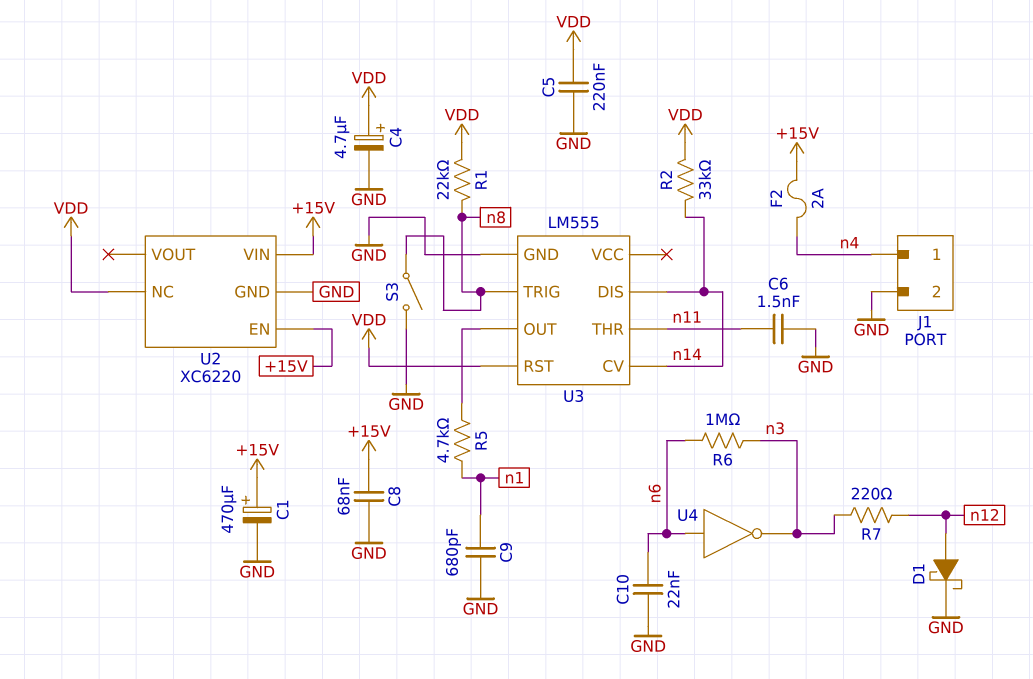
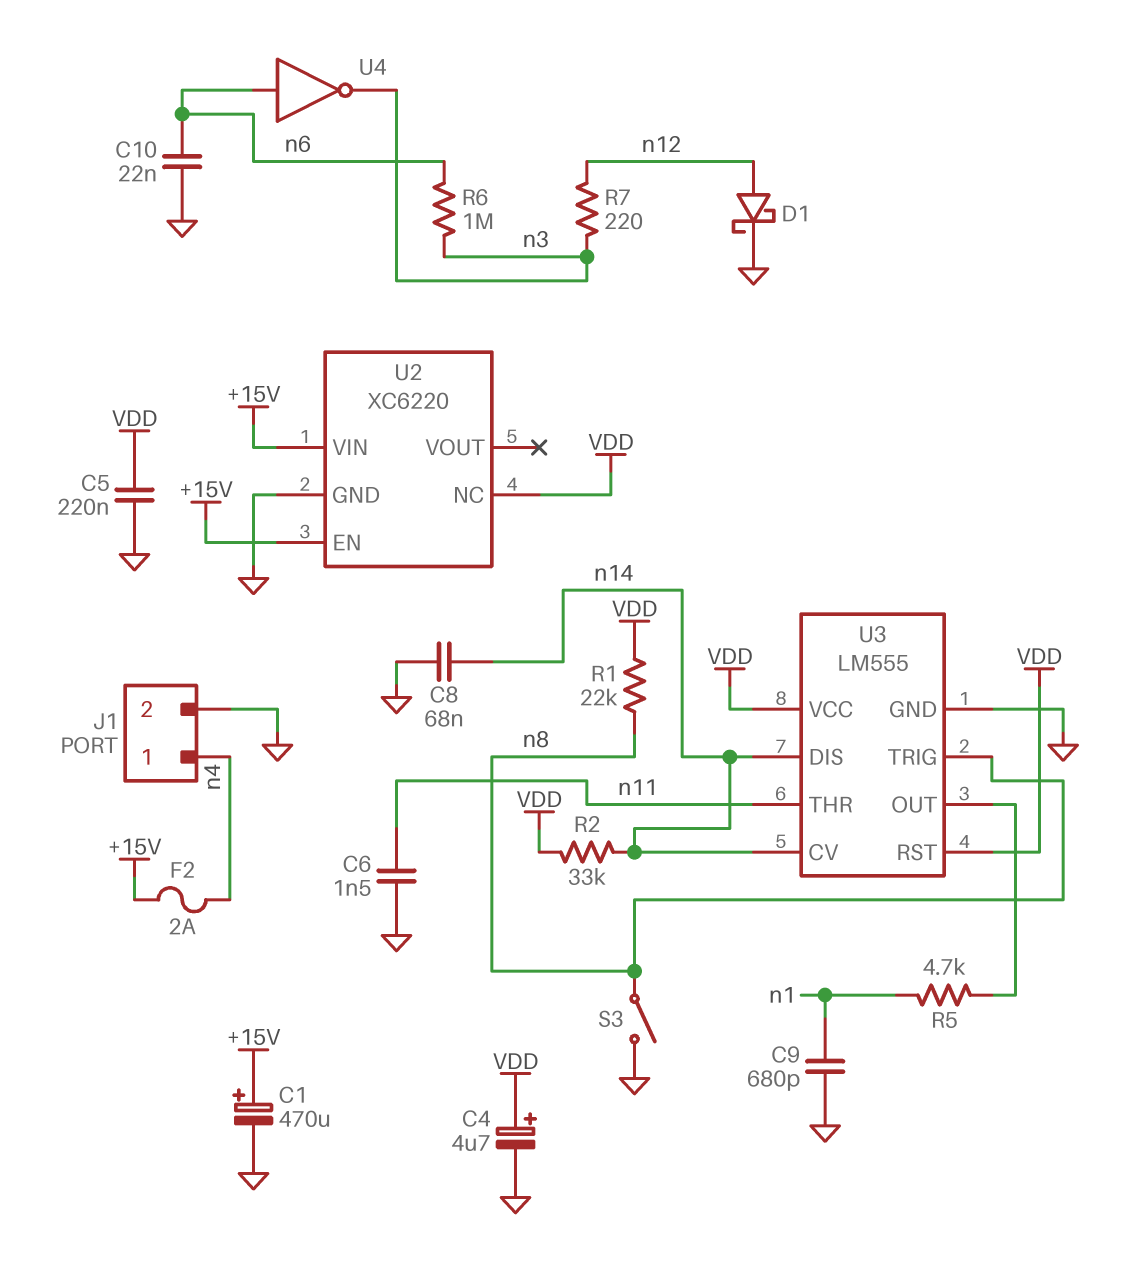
C8: 68nF (+15V, GND) -> 68nF (GND, n14)
U3 pin VCC: none -> VDD

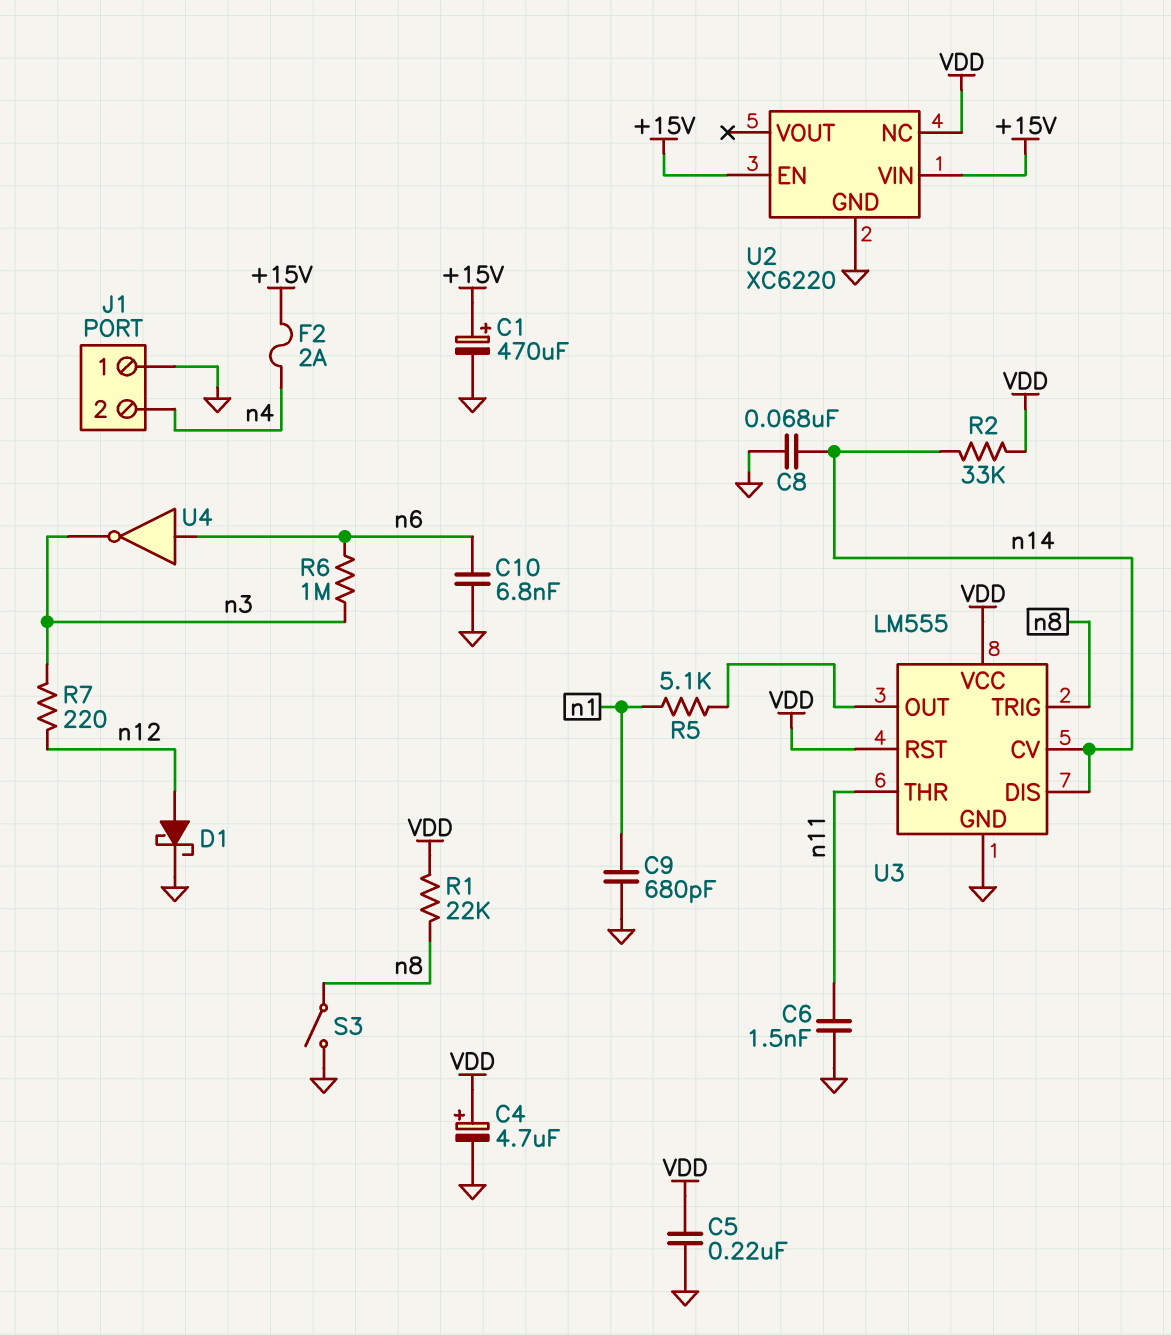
C10: 22nF (GND, n6) -> 6.8nF (GND, n6)
J1 pin 1: n4 -> GND
J1 pin 2: GND -> n4
R5: 4.7k (U3/OUT, n1) -> 5.1k (U3/OUT, n1)

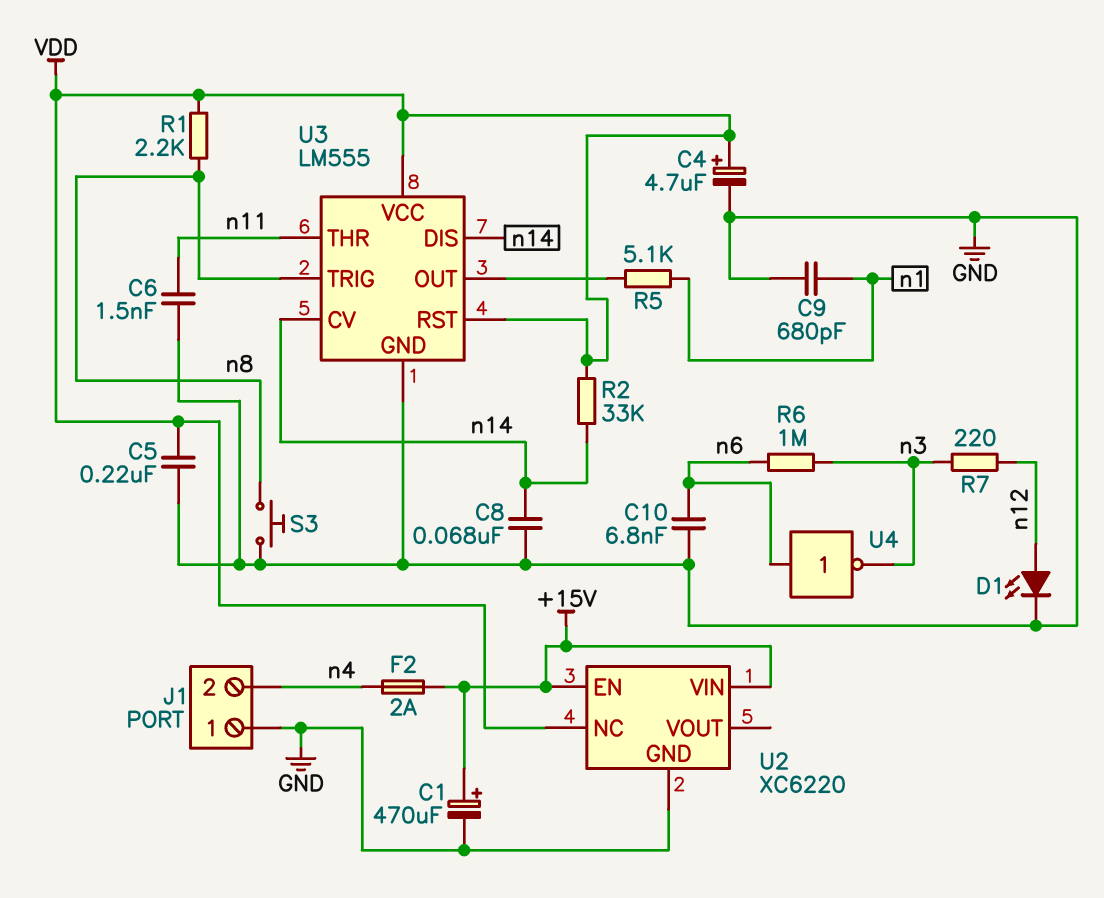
D1: schottky (A n12, K GND) -> LED (A n12, K GND)
R1: 22k (VDD, n8) -> 2.2k (VDD, n8)
S3: switch (GND, n8) -> button (GND, n8)

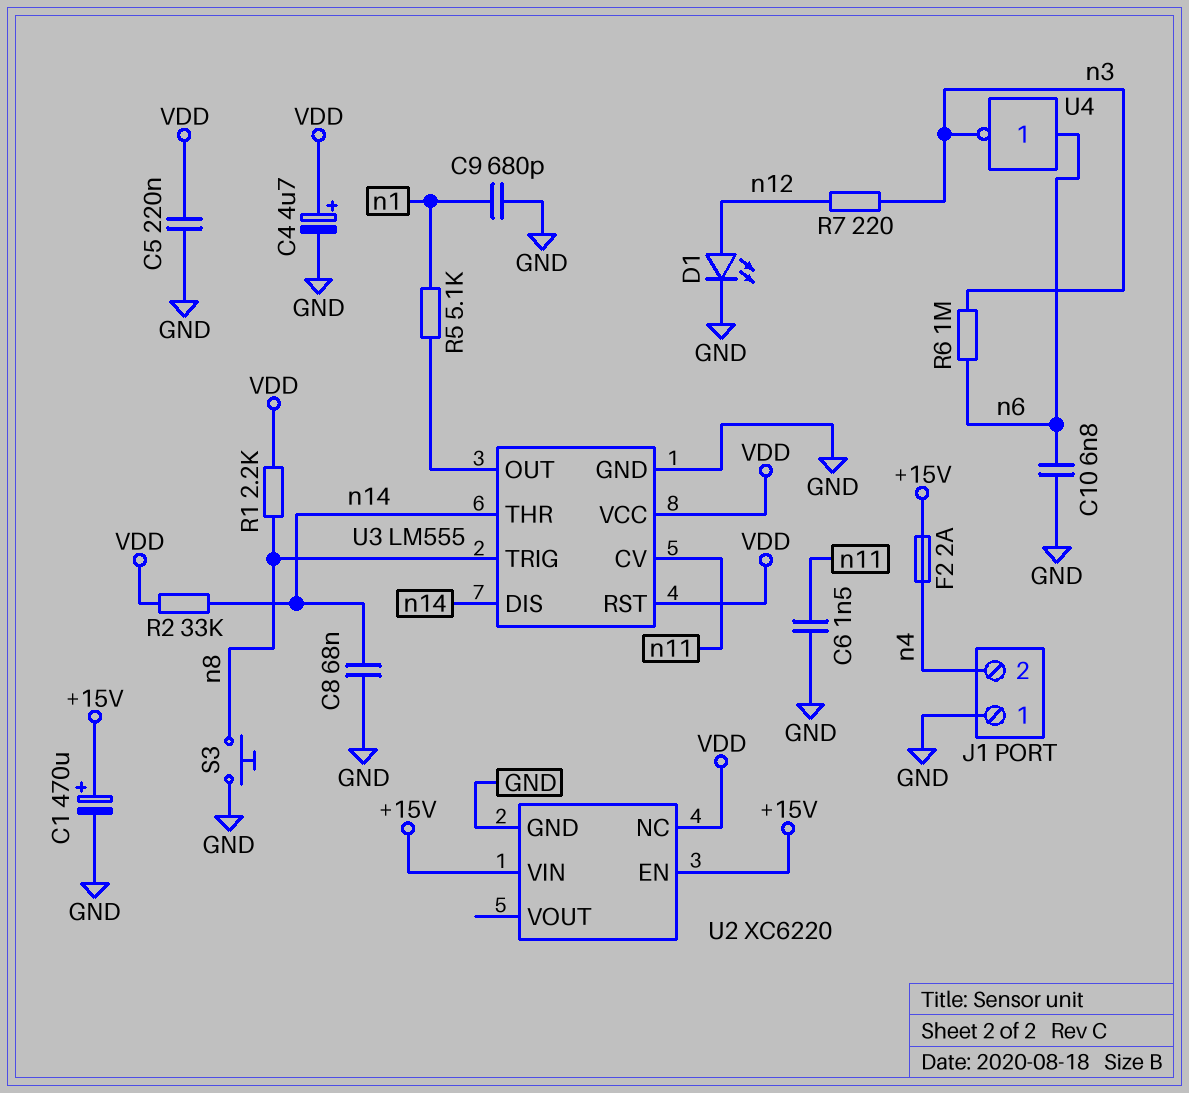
U3 pin CV: n14 -> n11
U3 pin THR: n11 -> n14

